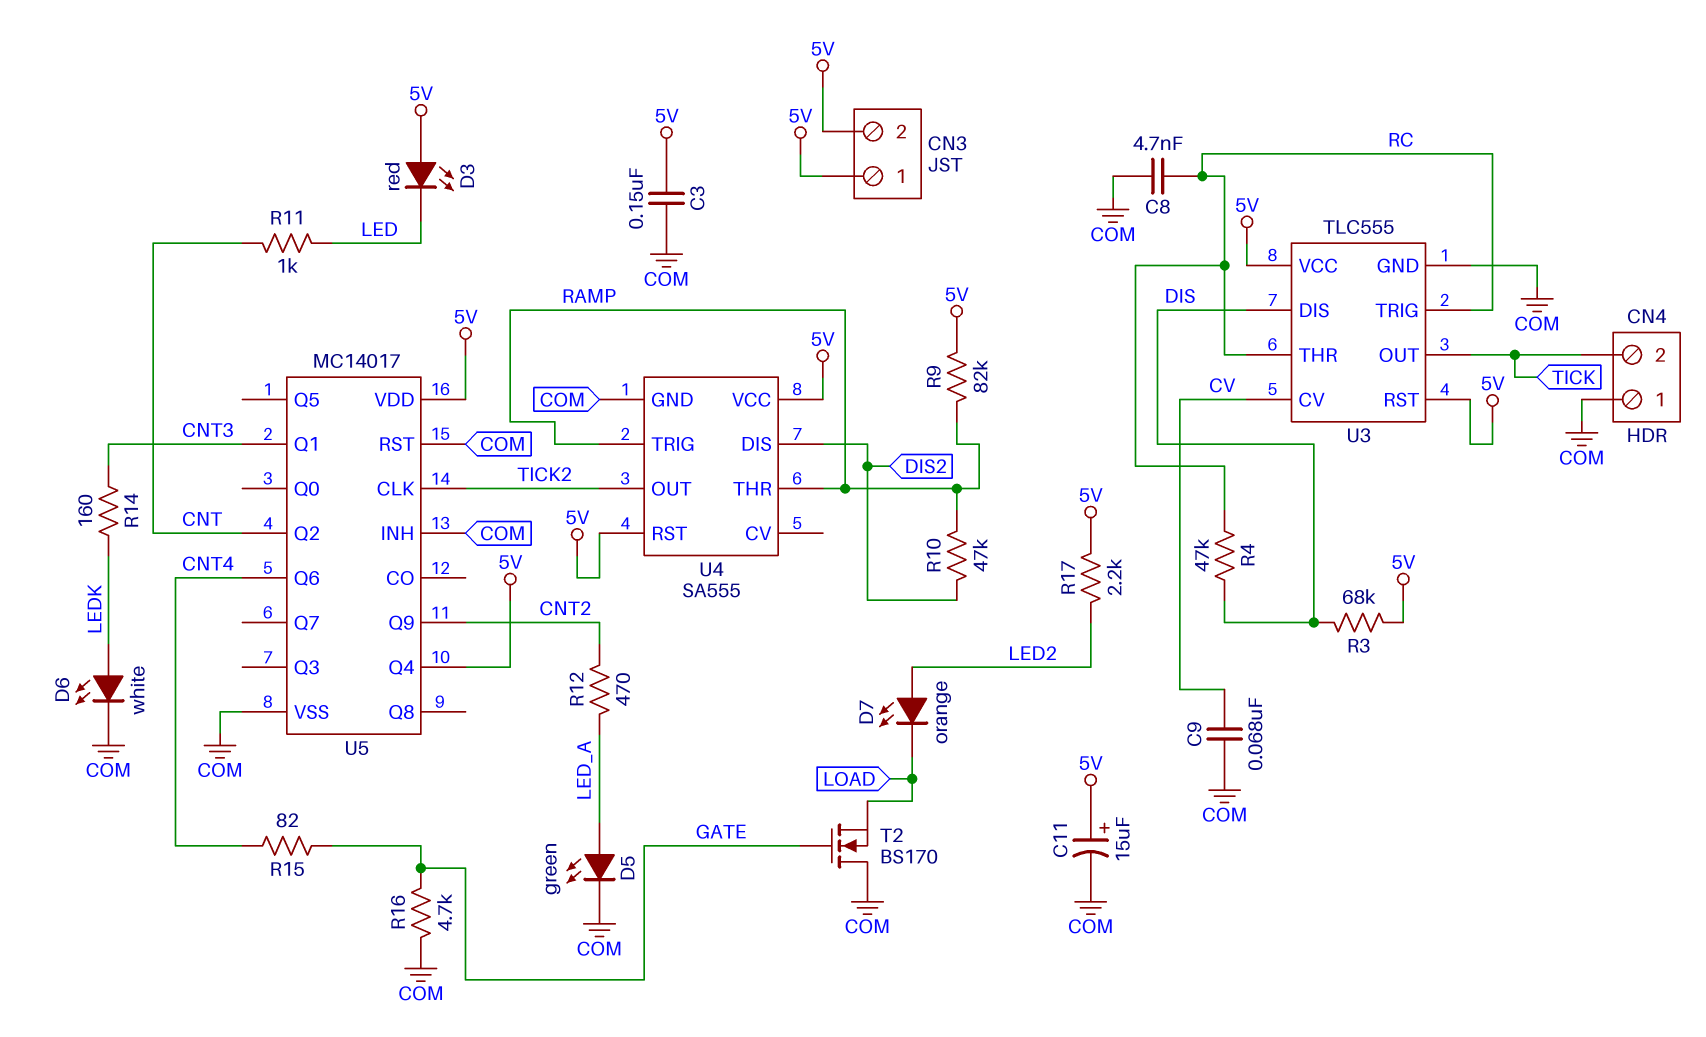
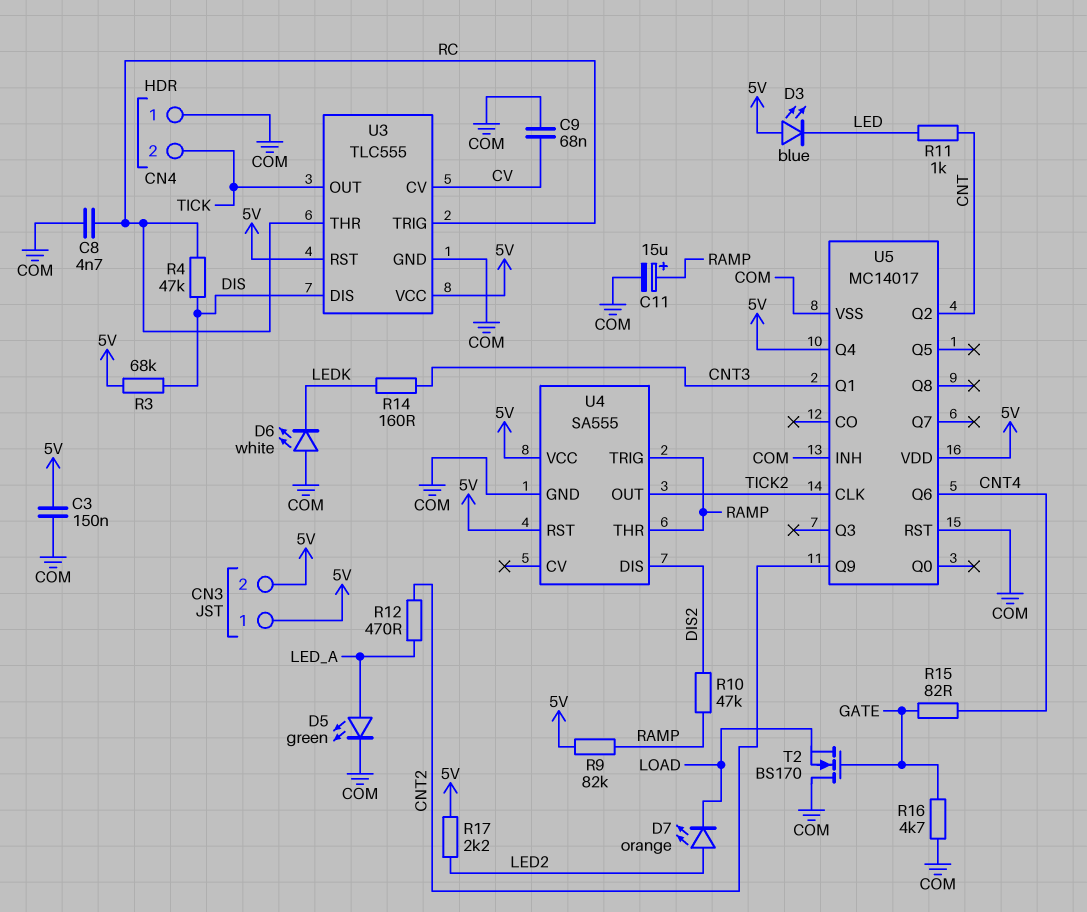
C11: 15uF (plus 5V, minus COM) -> 15uF (plus RAMP, minus COM)
D3: LED red (A 5V, K LED) -> LED blue (A 5V, K LED)
D6: LED white (A LEDK, K COM) -> LED white (A COM, K LEDK)

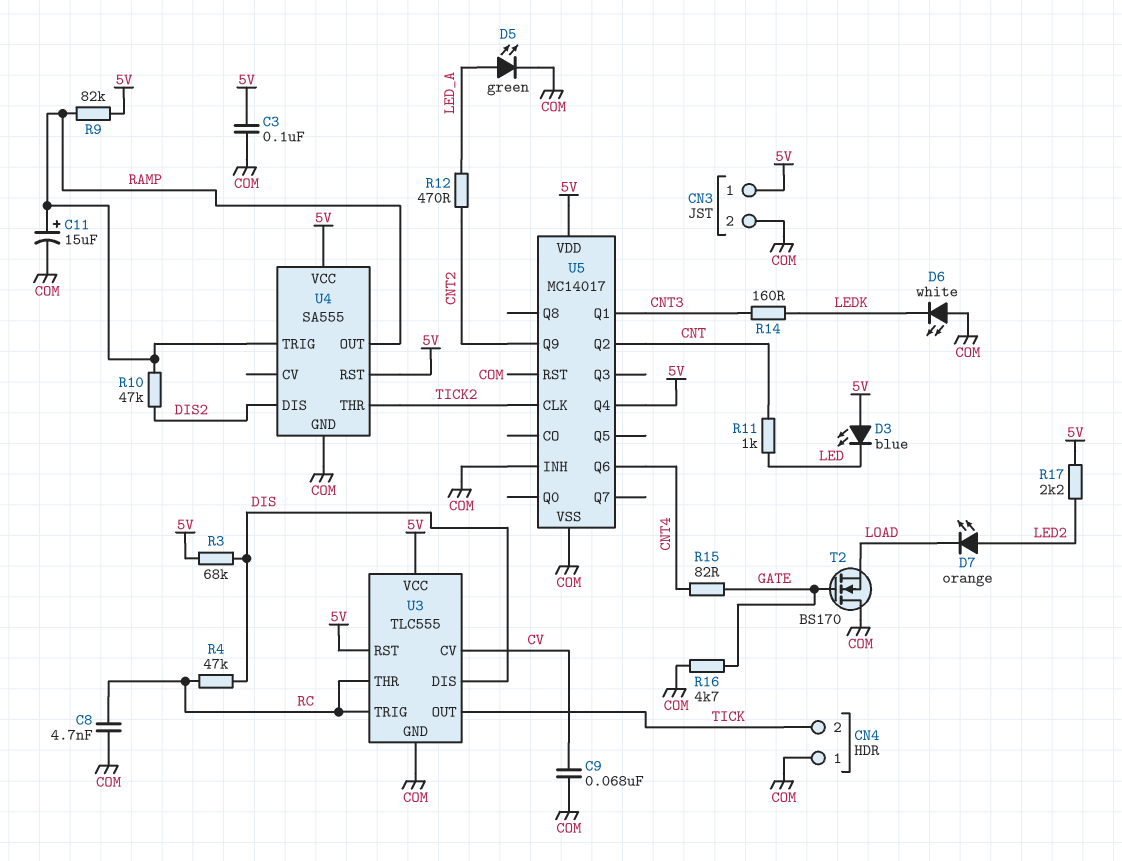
C3: 150nF (5V, COM) -> 100nF (5V, COM)
CN3 pin 2: 5V -> COM
U4 pin OUT: TICK2 -> RAMP
U4 pin THR: RAMP -> TICK2

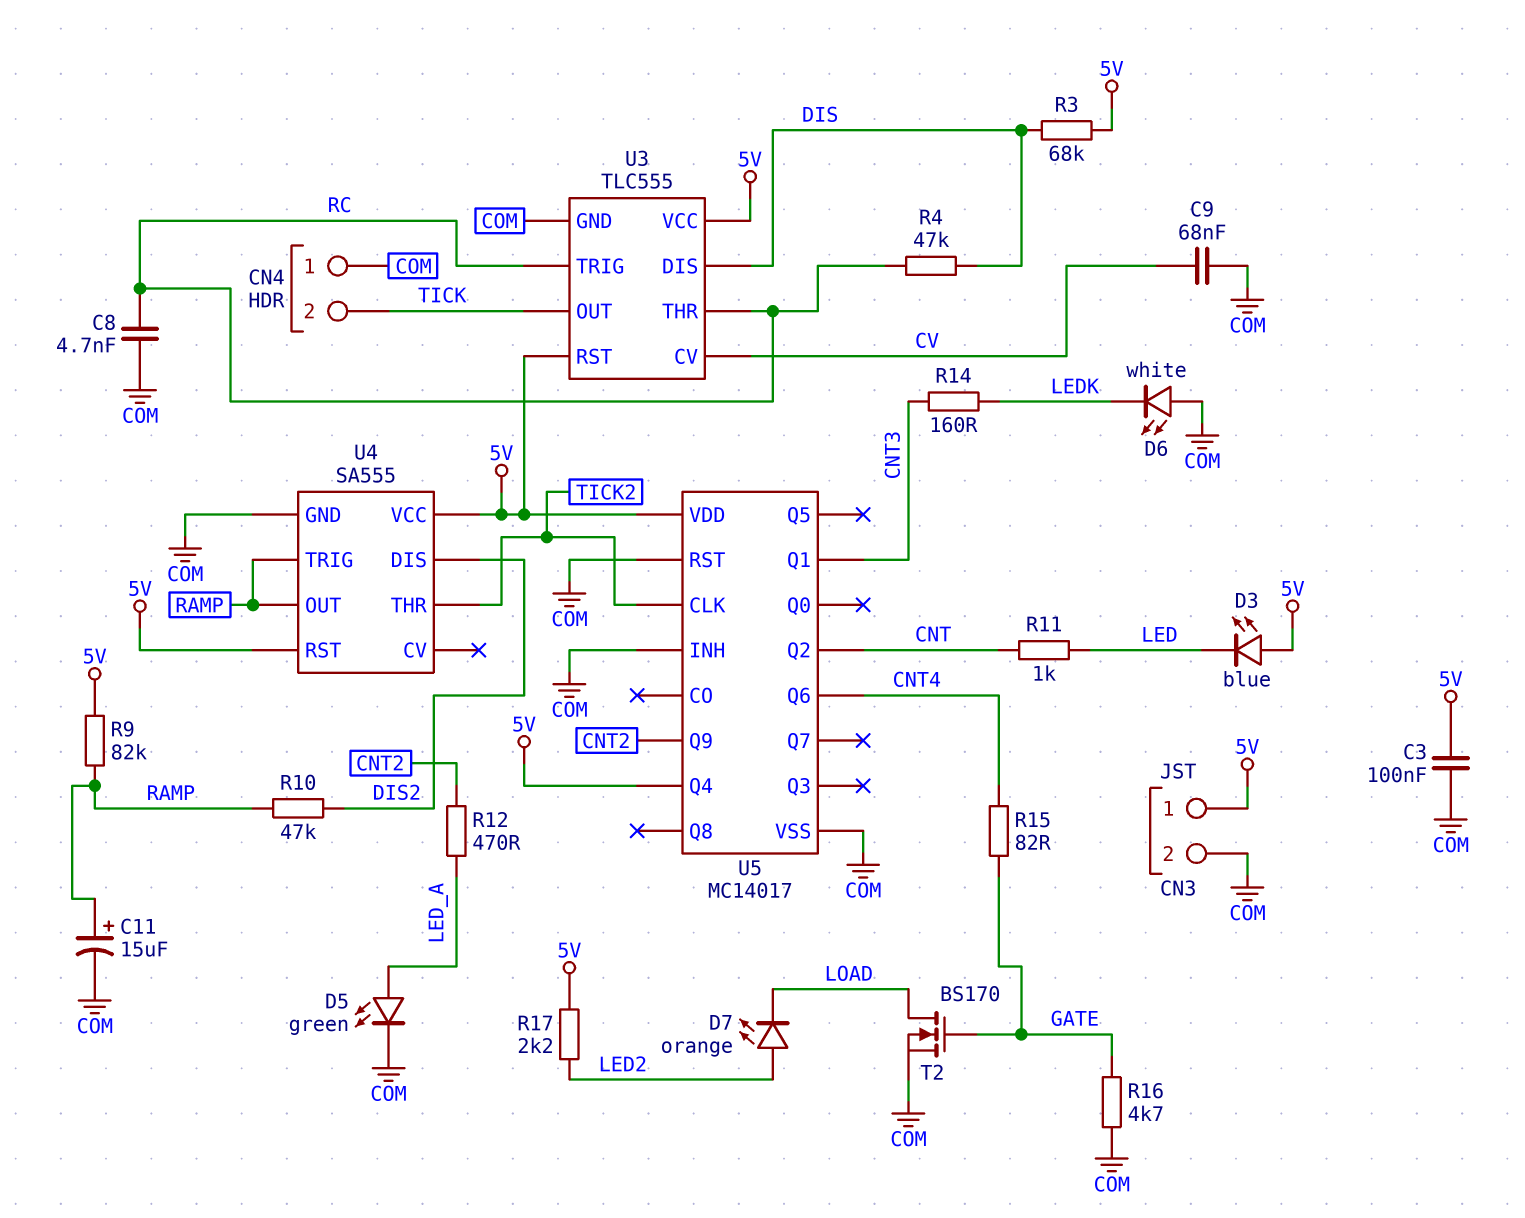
T2: NMOS BS170 (G GATE, D COM, S LOAD) -> NMOS BS170 (G GATE, D LOAD, S COM)

